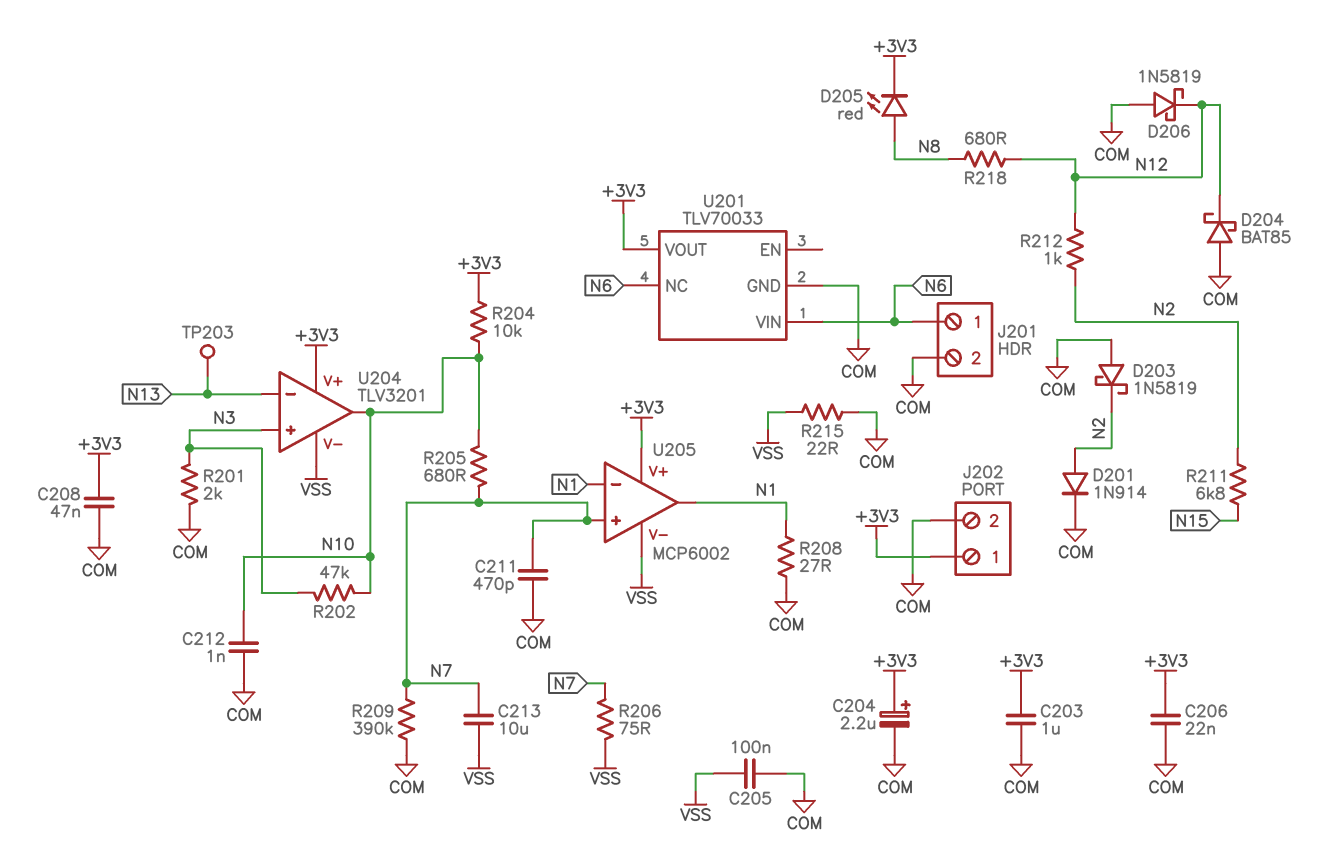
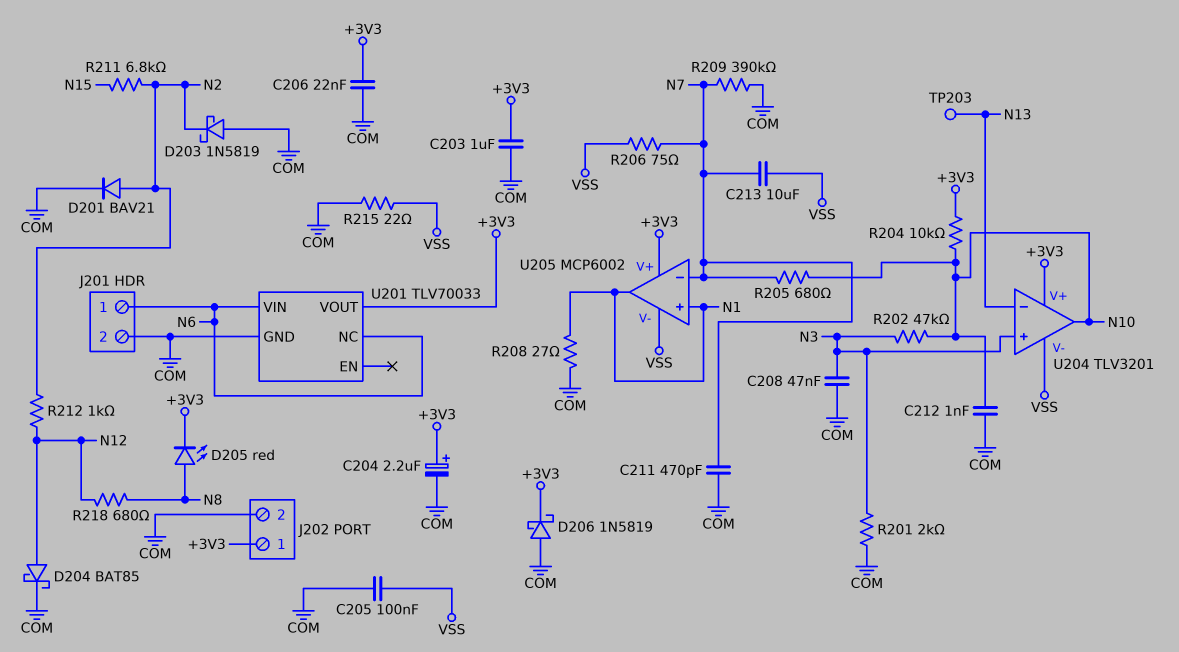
C208: 47nF (+3V3, COM) -> 47nF (COM, N3)
D201: diode 1N914 (A N2, K COM) -> diode BAV21 (A N2, K COM)
D204: schottky BAT85 (A COM, K N12) -> schottky BAT85 (A N12, K COM)
D206: schottky 1N5819 (A COM, K N12) -> schottky 1N5819 (A COM, K +3V3)
U205 pin in+: N7 -> N1
U205 pin in-: N1 -> N7

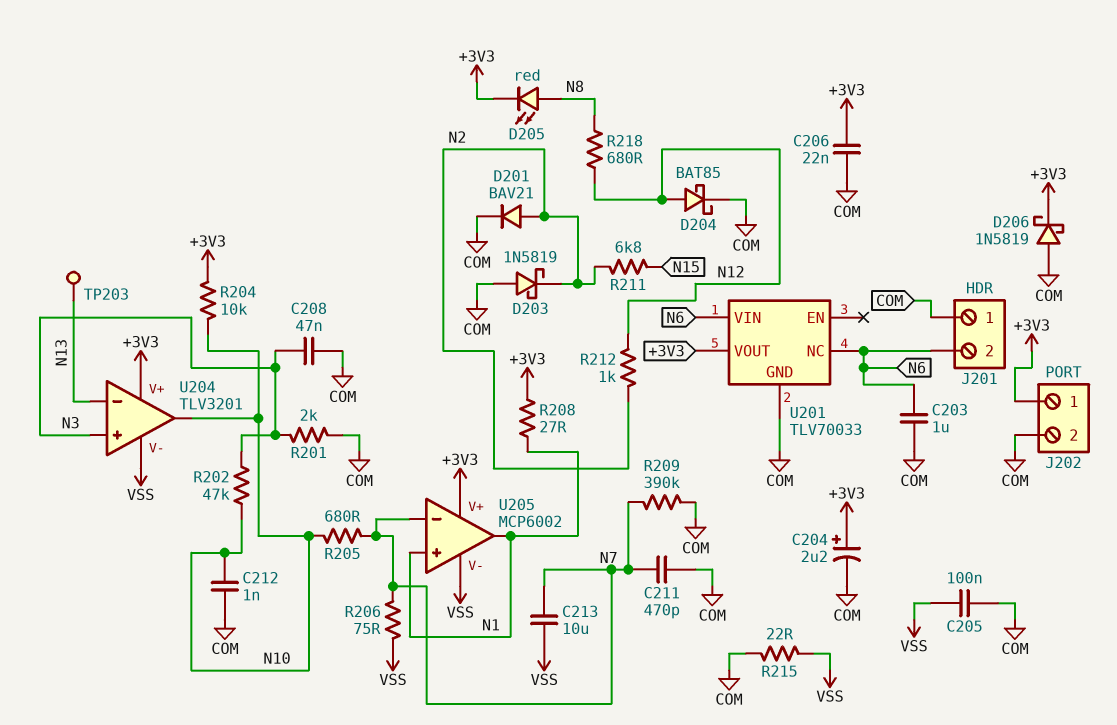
C203: 1uF (+3V3, COM) -> 1uF (COM, N6)
J201 pin 1: N6 -> COM
J201 pin 2: COM -> N6
R208: 27 (COM, N1) -> 27 (+3V3, N1)

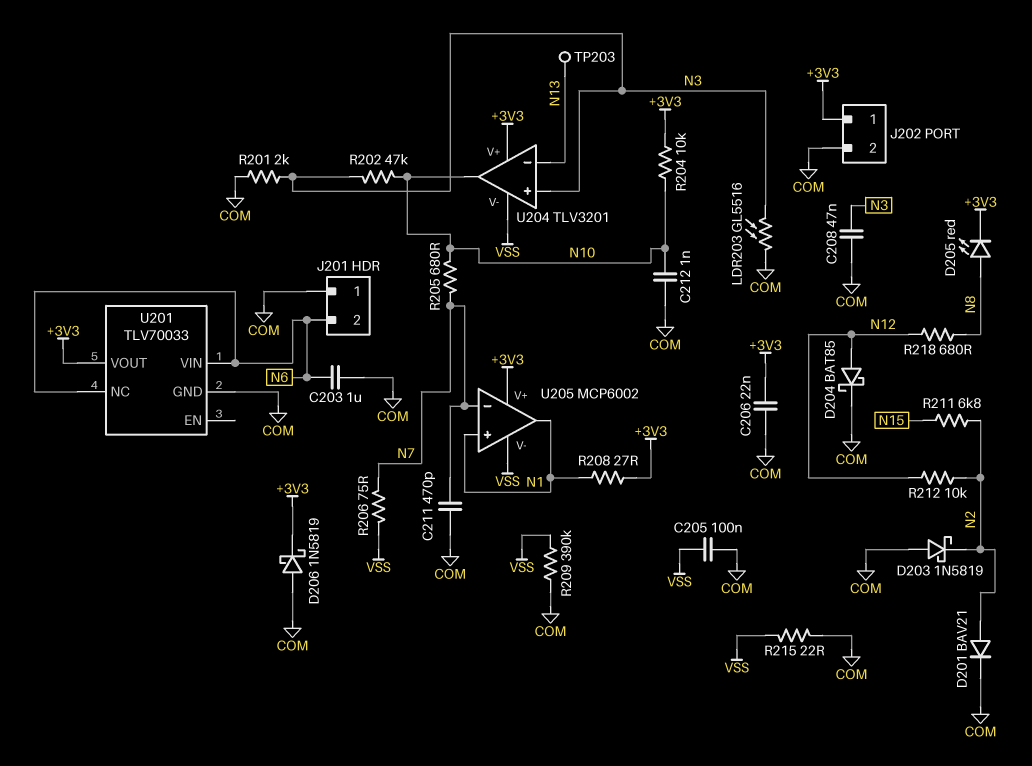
C204: 2.2uF (plus +3V3, minus COM) -> none
C213: 10uF (N7, VSS) -> none
LDR203: none -> GL5516 (COM, N3)
R209: 390k (COM, N7) -> 390k (COM, VSS)
R212: 1k (N2, N12) -> 10k (N2, N12)

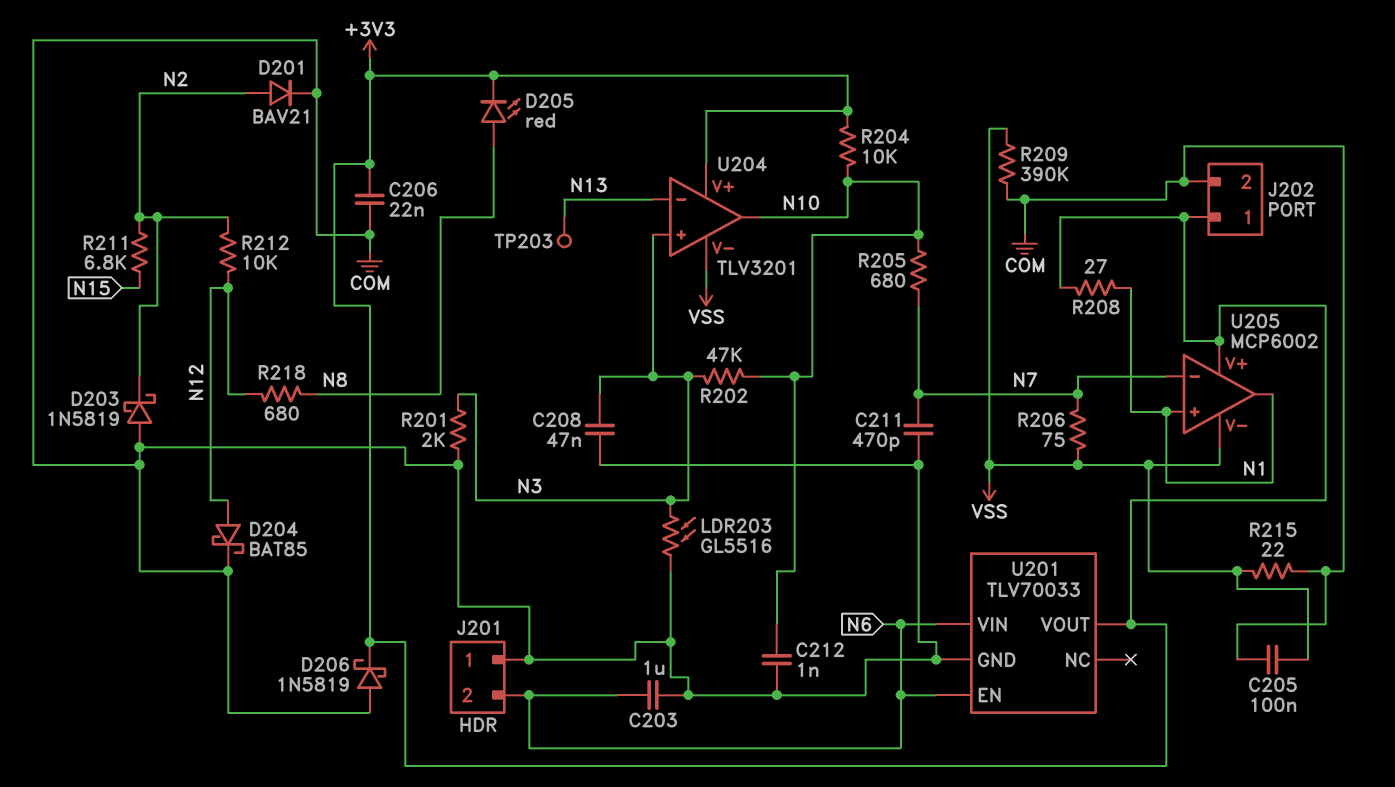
U201 pin EN: none -> N6
U201 pin NC: N6 -> none

